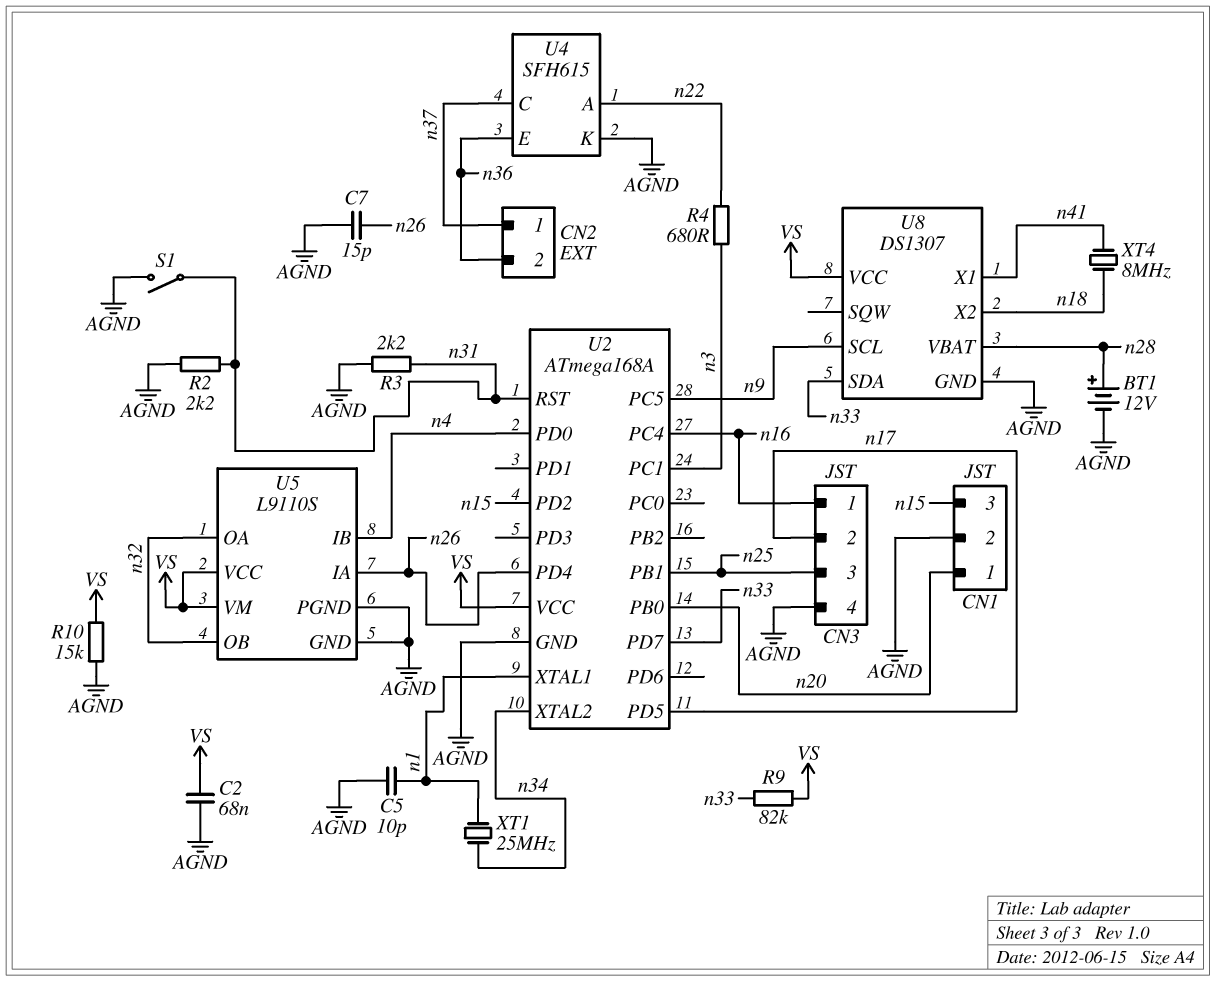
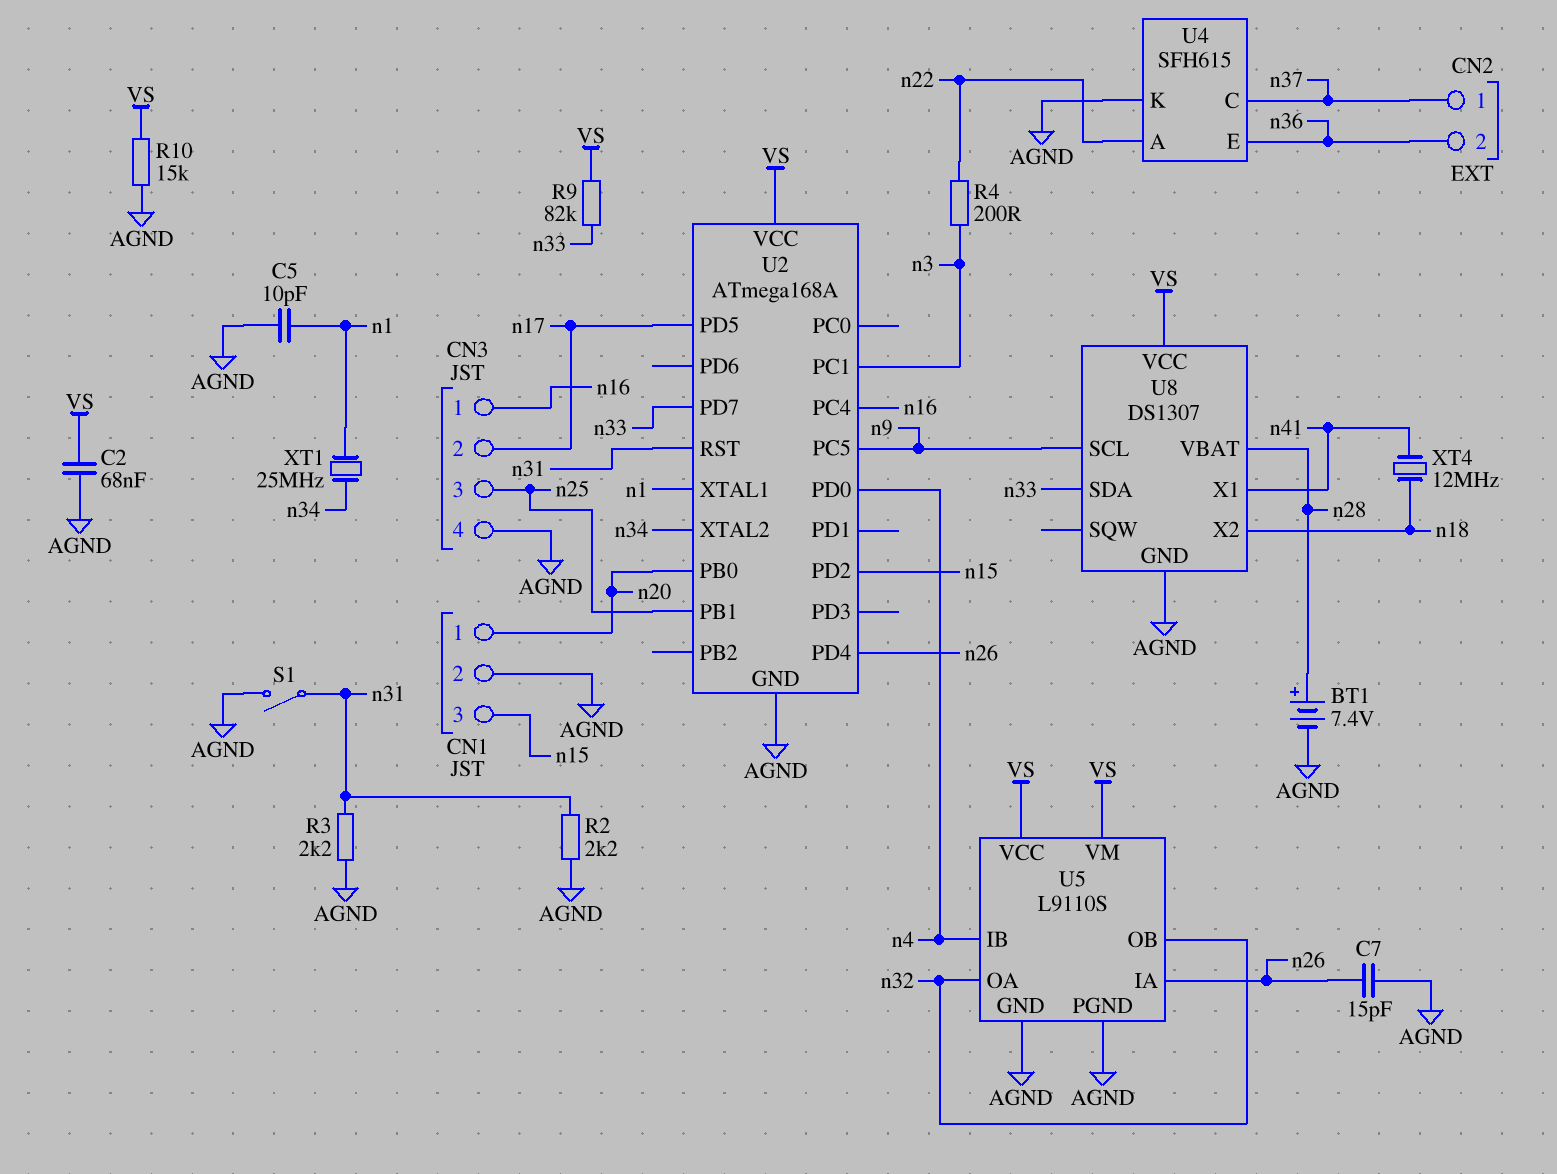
BT1: 12V (plus n28, minus AGND) -> 7.4V (plus n28, minus AGND)
R4: 680 (n3, n22) -> 200 (n3, n22)
XT4: 8MHz (n18, n41) -> 12MHz (n18, n41)

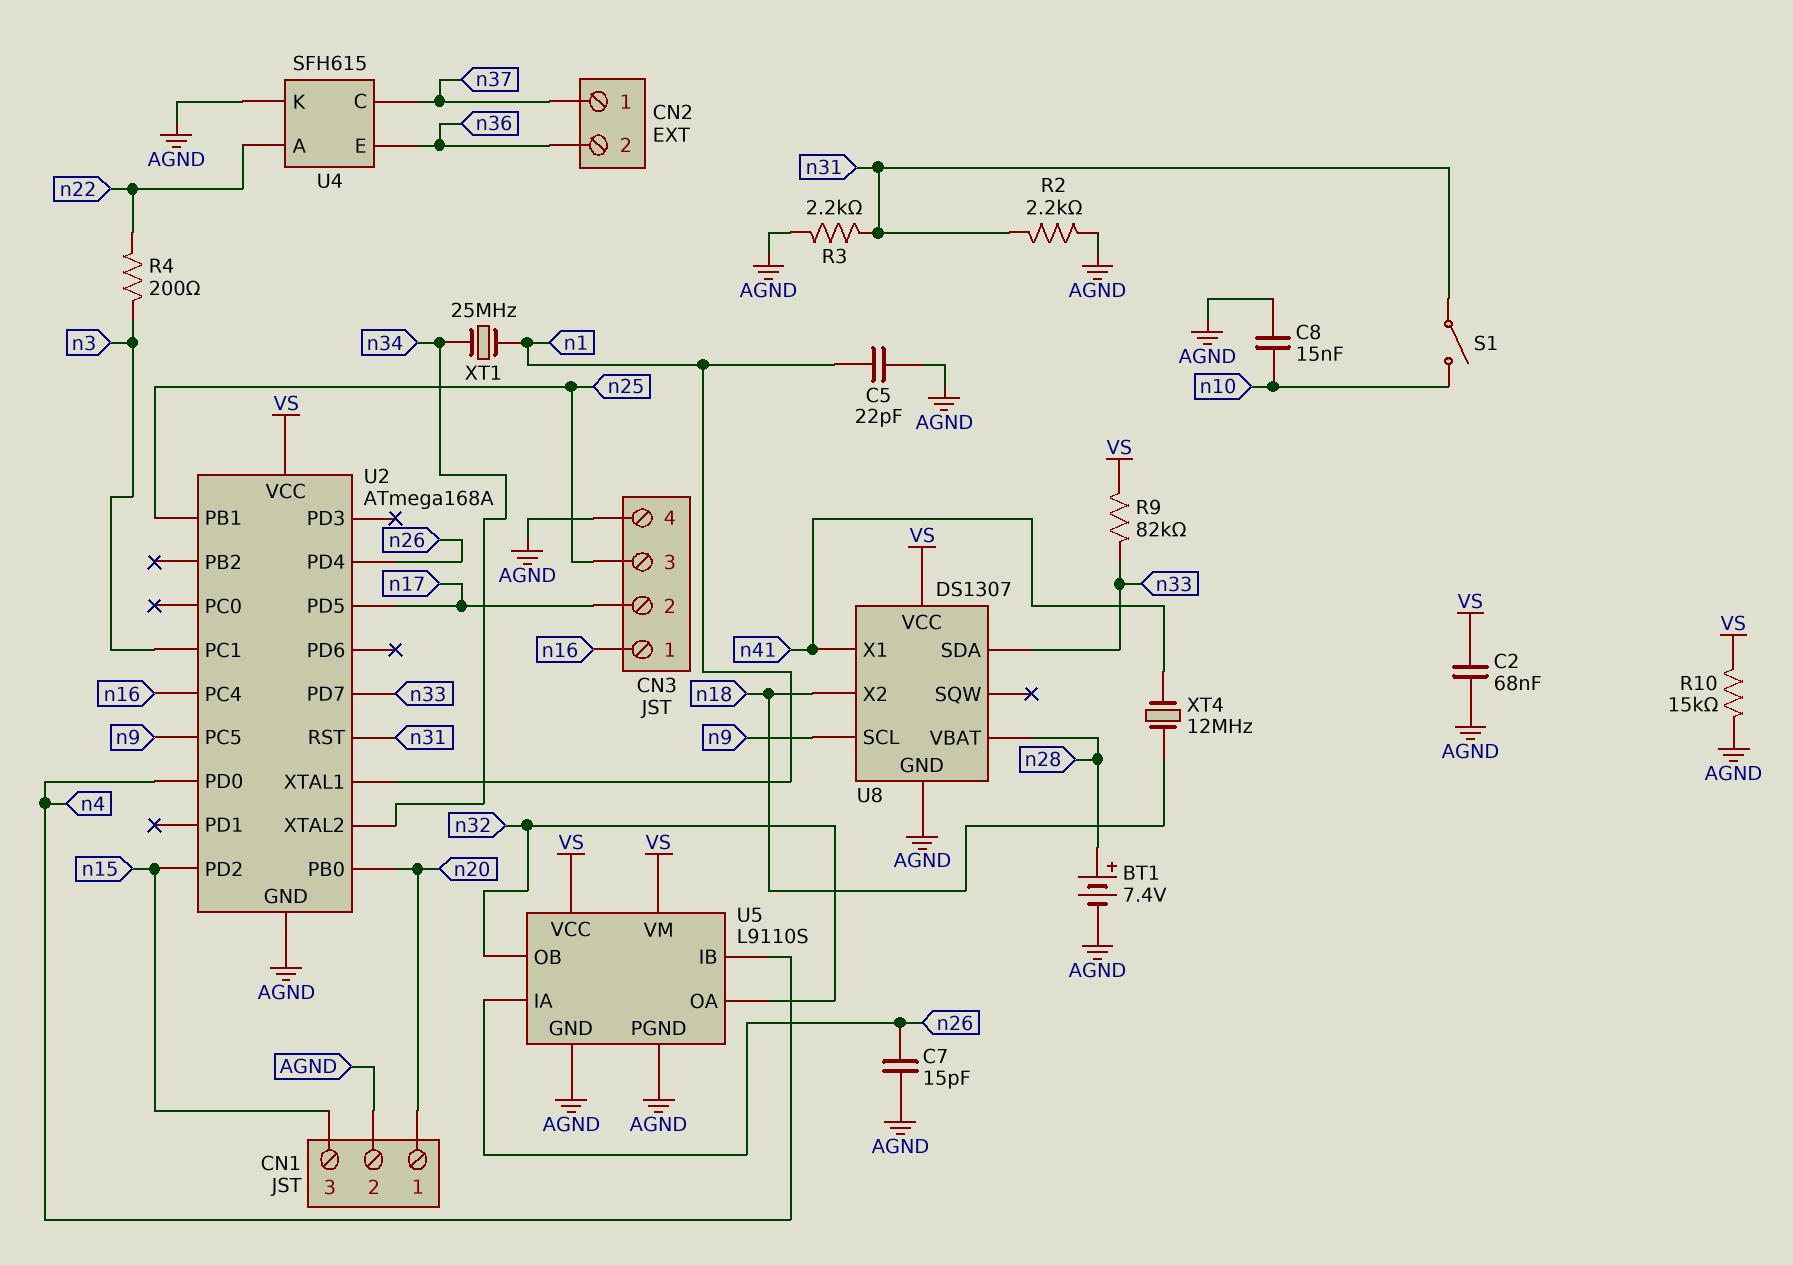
C5: 10pF (AGND, n1) -> 22pF (AGND, n1)
C8: none -> 15nF (AGND, n10)
S1: switch (AGND, n31) -> switch (n10, n31)

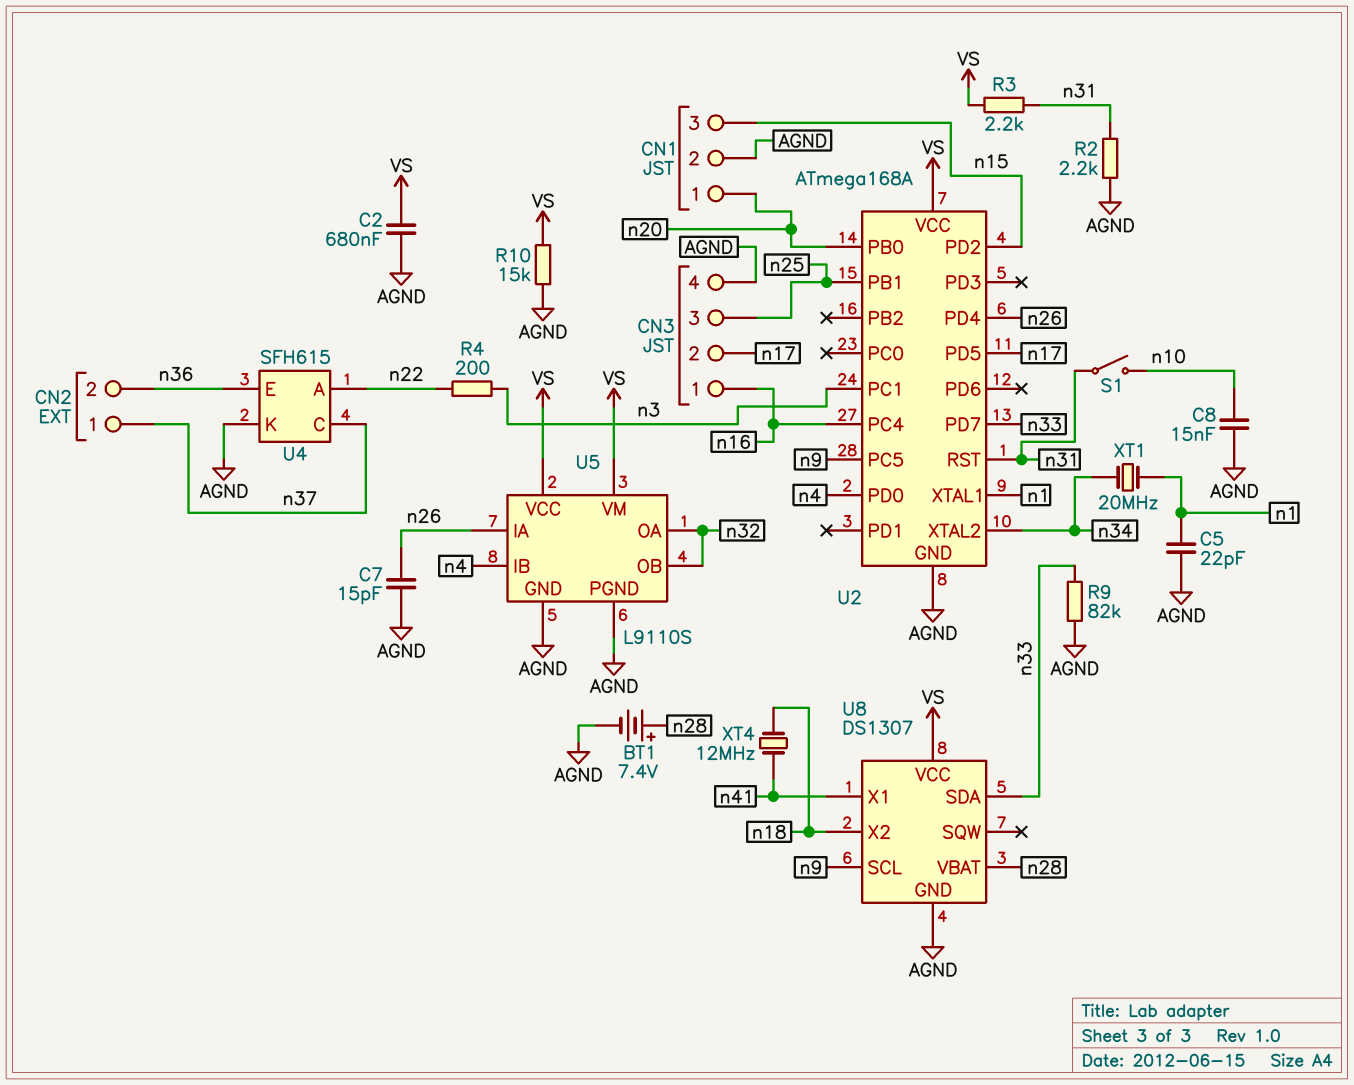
C2: 68nF (AGND, VS) -> 680nF (AGND, VS)
R3: 2.2k (AGND, n31) -> 2.2k (VS, n31)
R9: 82k (VS, n33) -> 82k (AGND, n33)
XT1: 25MHz (n1, n34) -> 20MHz (n1, n34)

